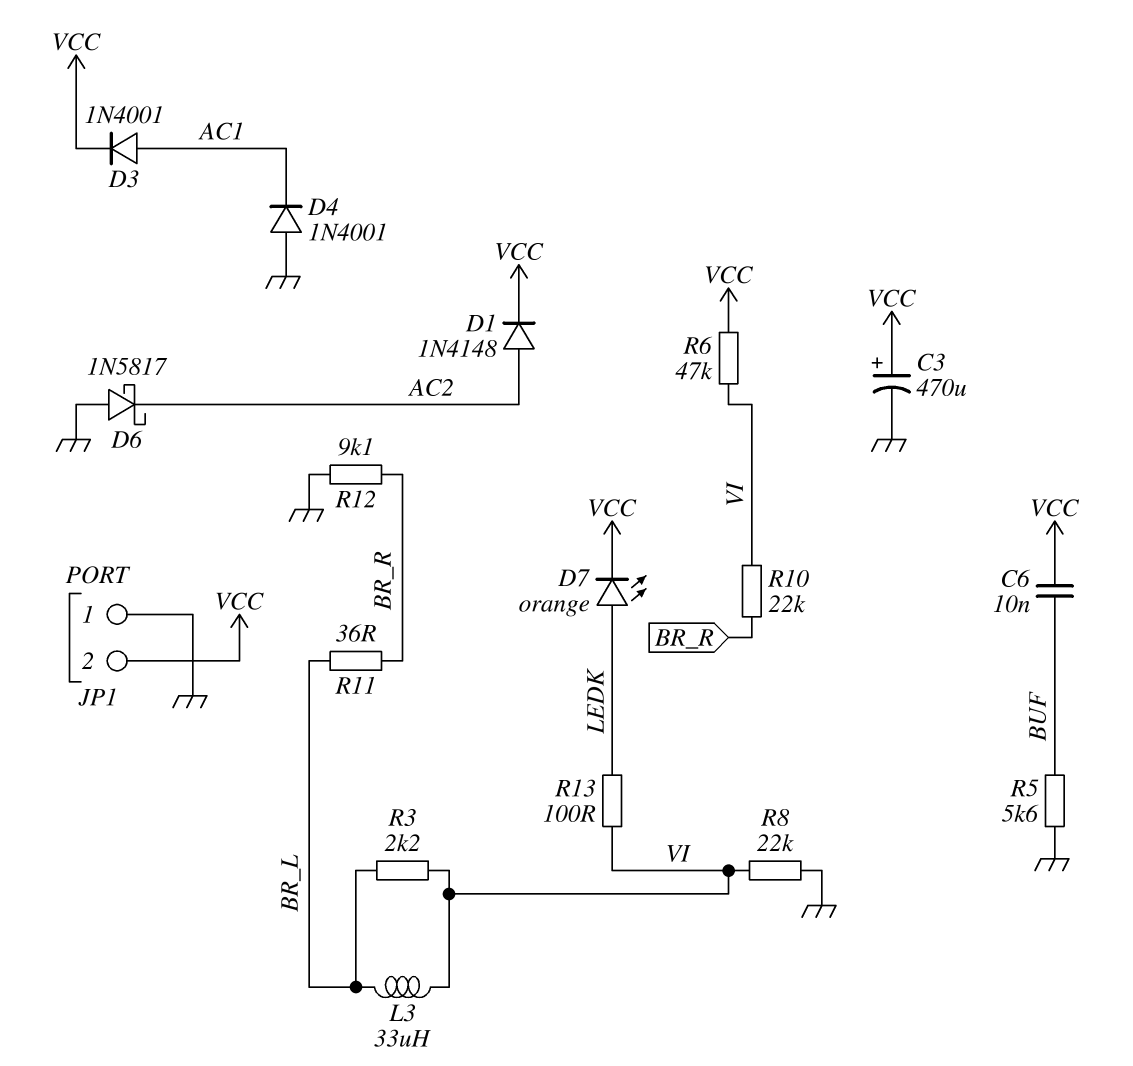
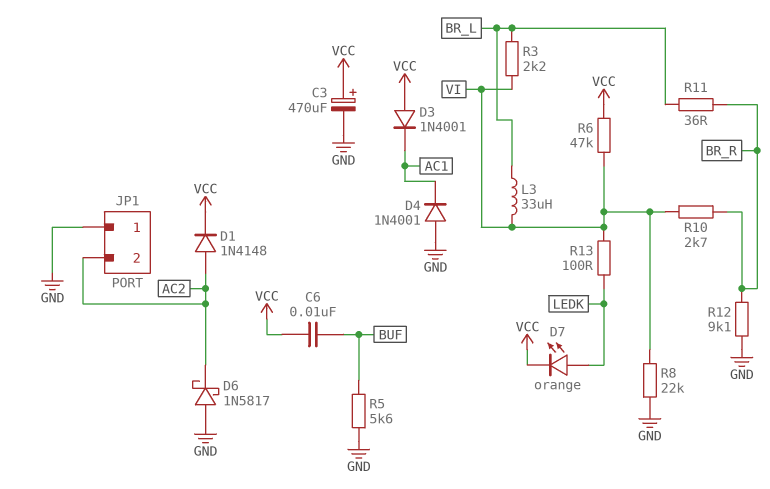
D3: diode 1N4001 (A AC1, K VCC) -> diode 1N4001 (A VCC, K AC1)
JP1 pin 2: VCC -> AC2
R10: 22k (BR_R, VI) -> 2.7k (BR_R, VI)

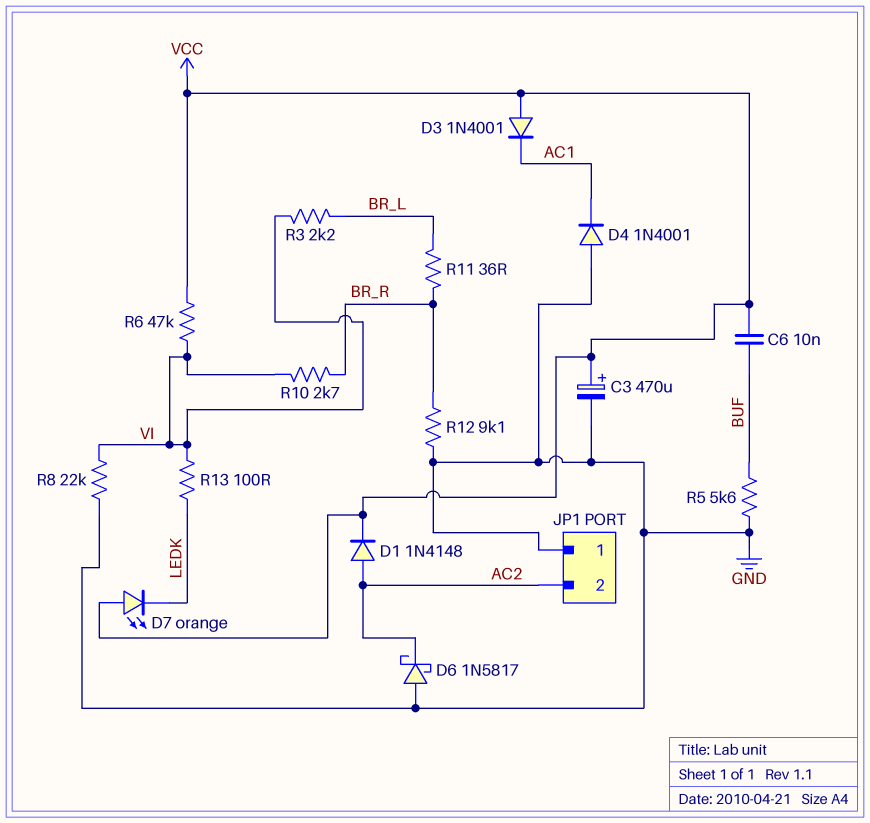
D7: LED orange (A LEDK, K VCC) -> LED orange (A VCC, K LEDK)
L3: 33uH (BR_L, VI) -> none

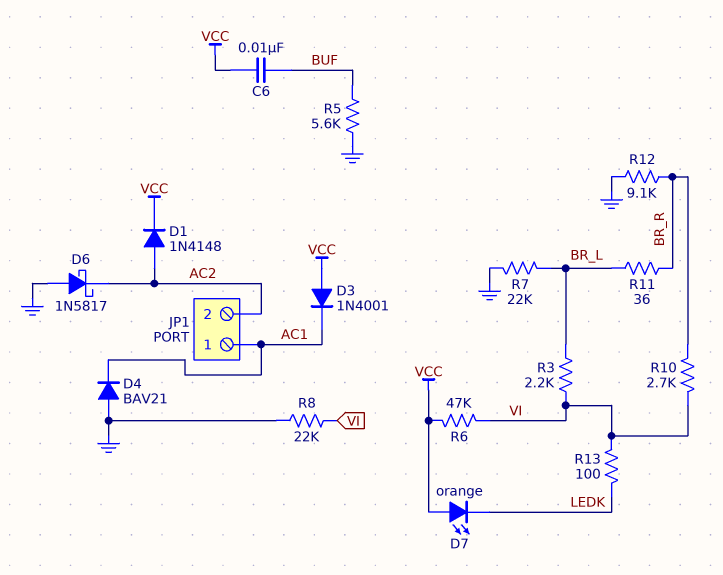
C3: 470uF (plus VCC, minus GND) -> none
D4: diode 1N4001 (A GND, K AC1) -> diode BAV21 (A GND, K AC1)
JP1 pin 1: GND -> AC1
R7: none -> 22k (BR_L, GND)

